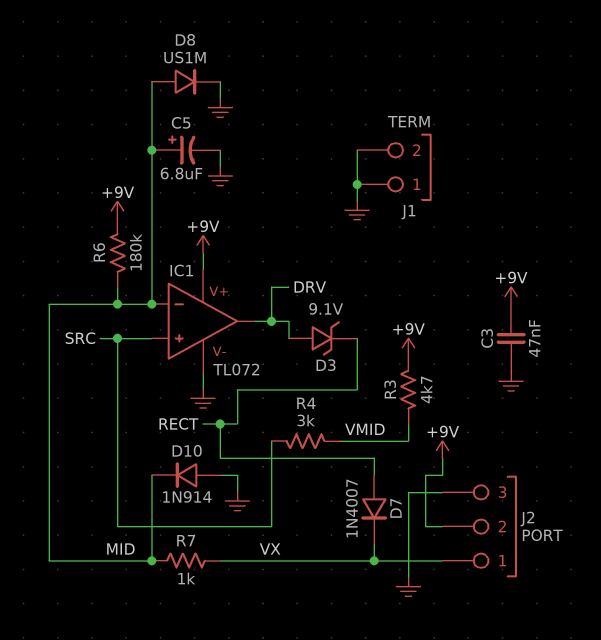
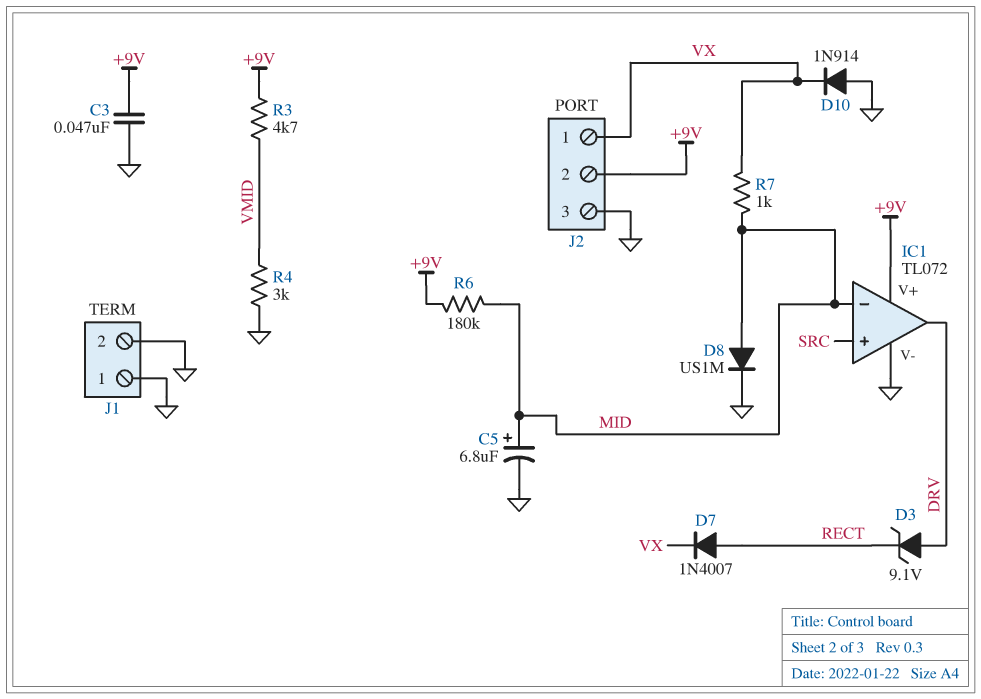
D10: diode 1N914 (A GND, K MID) -> diode 1N914 (A GND, K VX)
R4: 3k (SRC, VMID) -> 3k (GND, VMID)

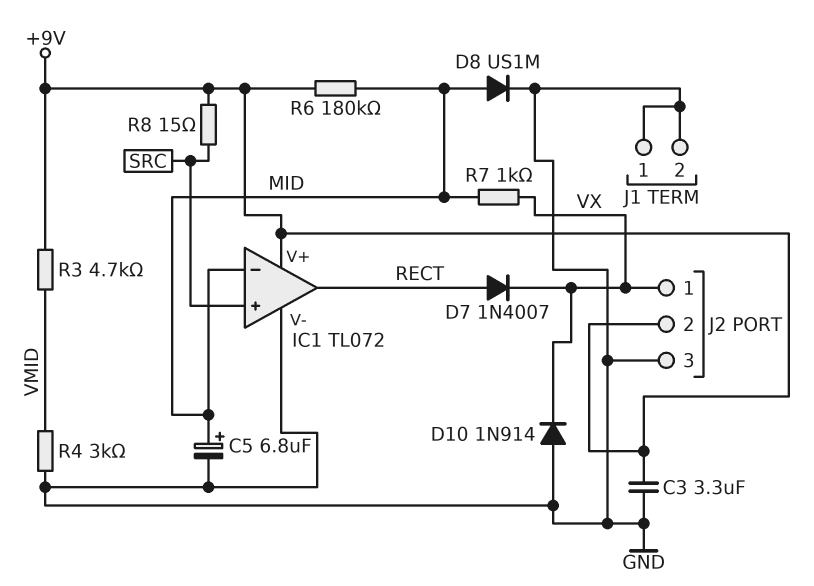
C3: 47nF (+9V, GND) -> 3.3uF (+9V, GND)
D3: zener 9.1V (A DRV, K RECT) -> none
IC1 pin out: DRV -> RECT
R8: none -> 15 (+9V, SRC)

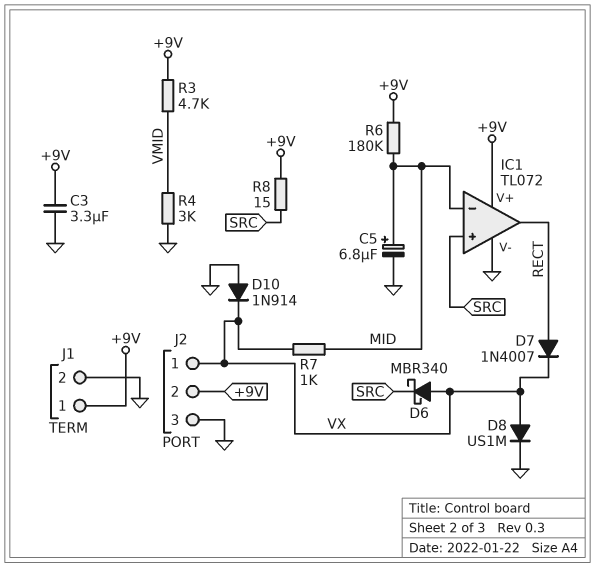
D6: none -> schottky MBR340 (A VX, K SRC)
D8: diode US1M (A MID, K GND) -> diode US1M (A VX, K GND)
J1 pin 1: GND -> +9V

